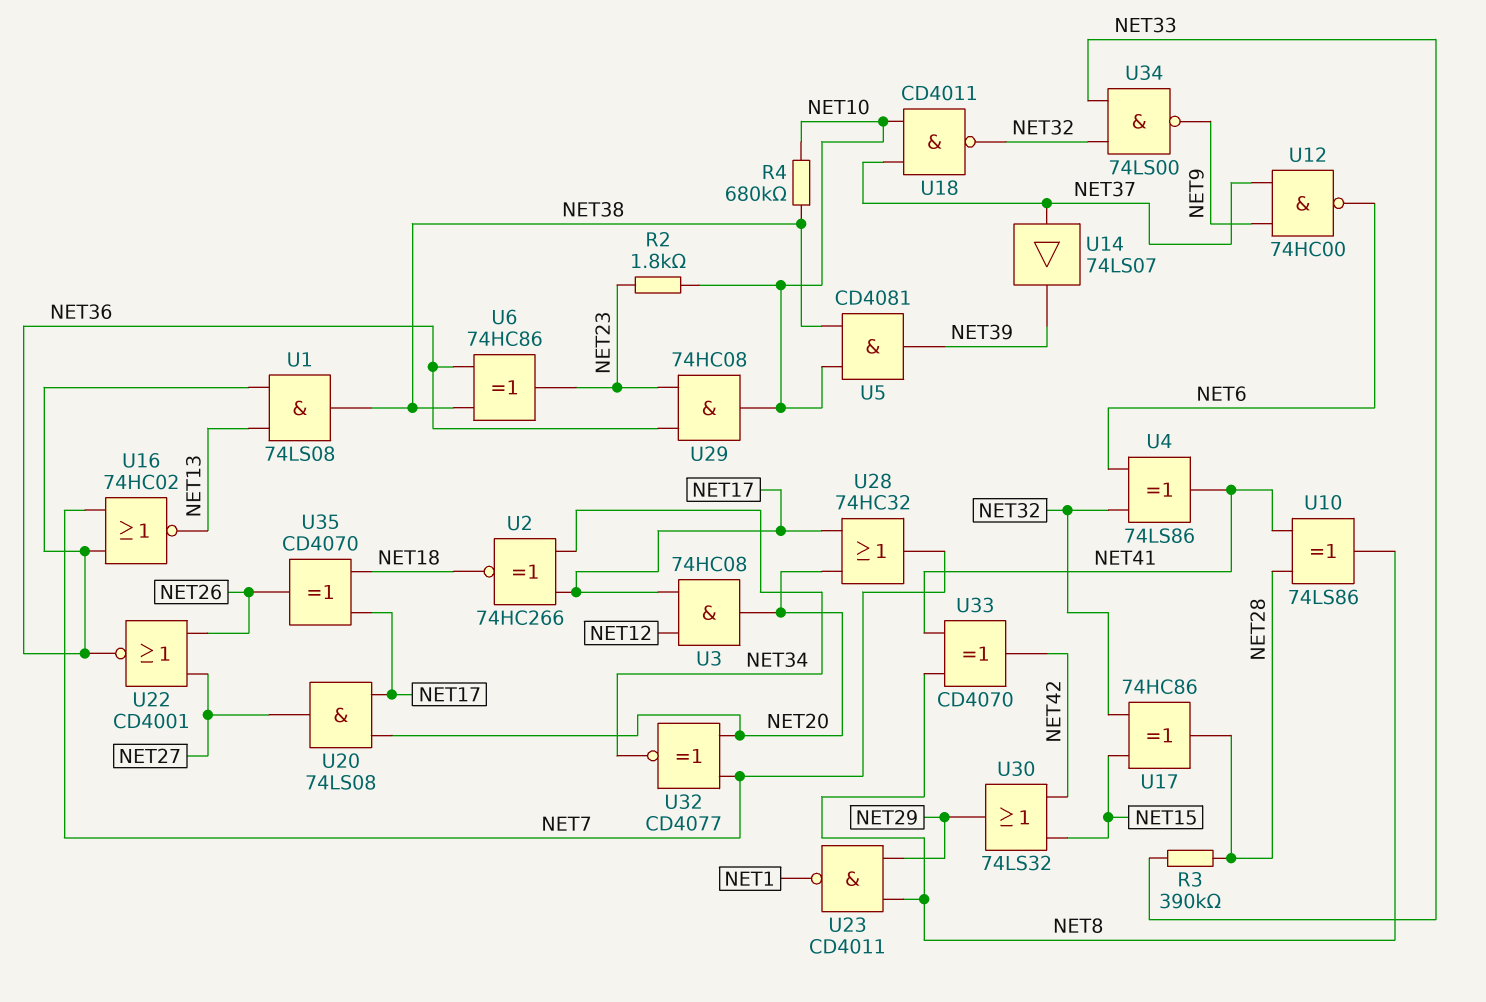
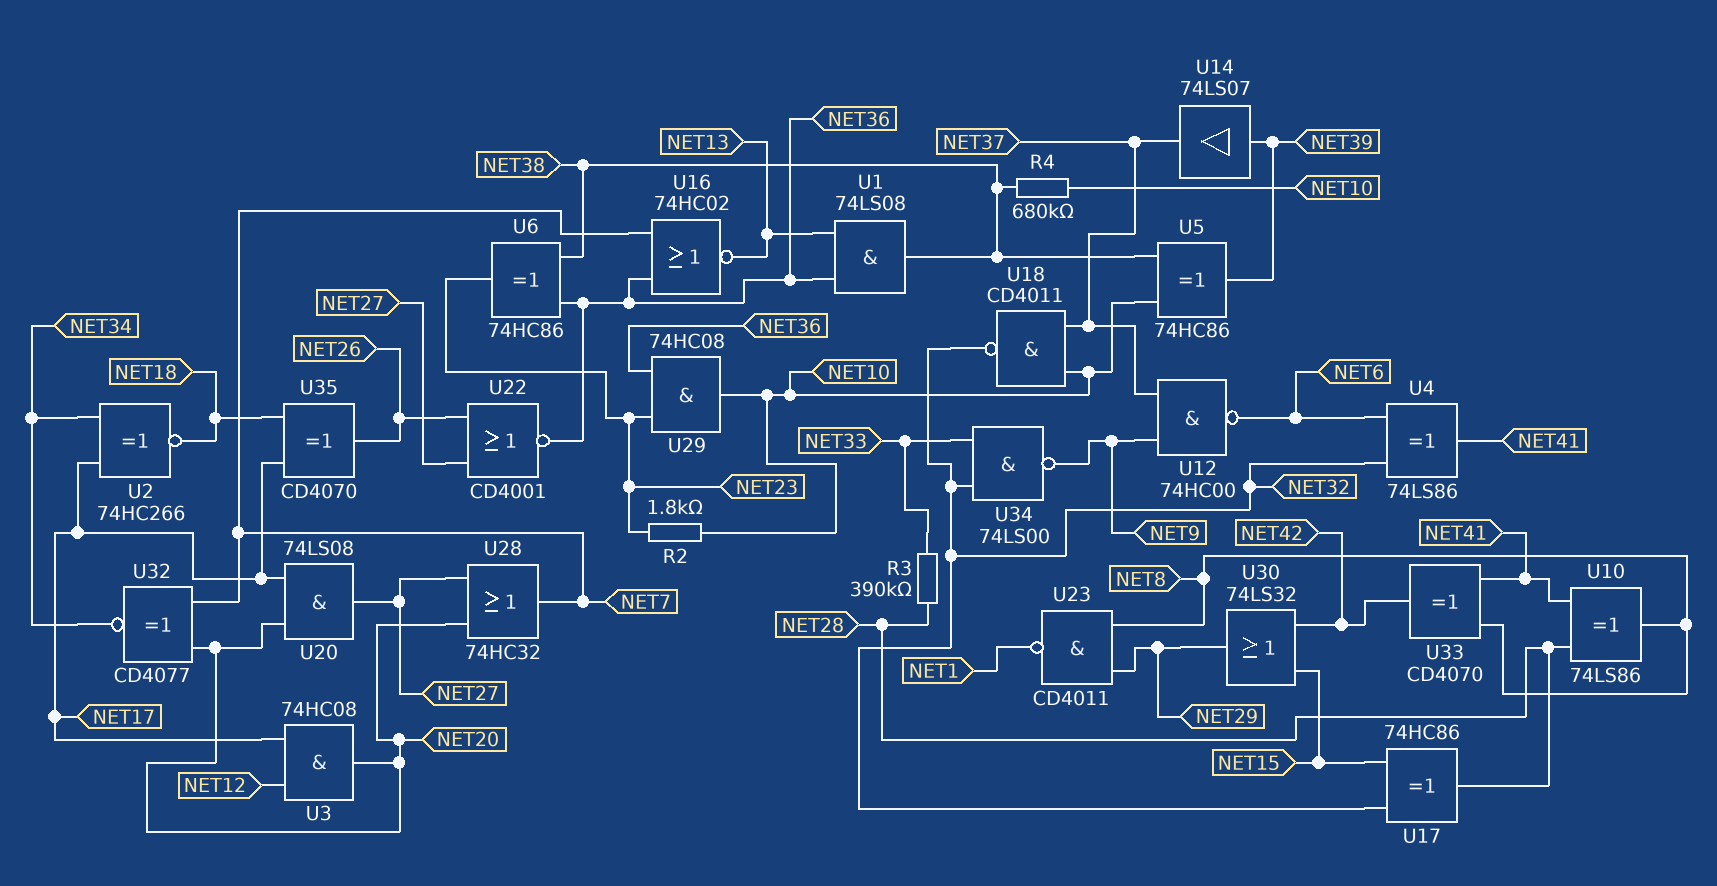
U5: AND CD4081 (in NET10, in NET38, out NET39) -> XOR 74HC86 (in NET10, in NET38, out NET39)
U14: buffer 74LS07 (in NET37, out NET39) -> buffer 74LS07 (in NET39, out NET37)
U28: OR 74HC32 (in NET17, in NET20, out NET7) -> OR 74HC32 (in NET20, in NET27, out NET7)

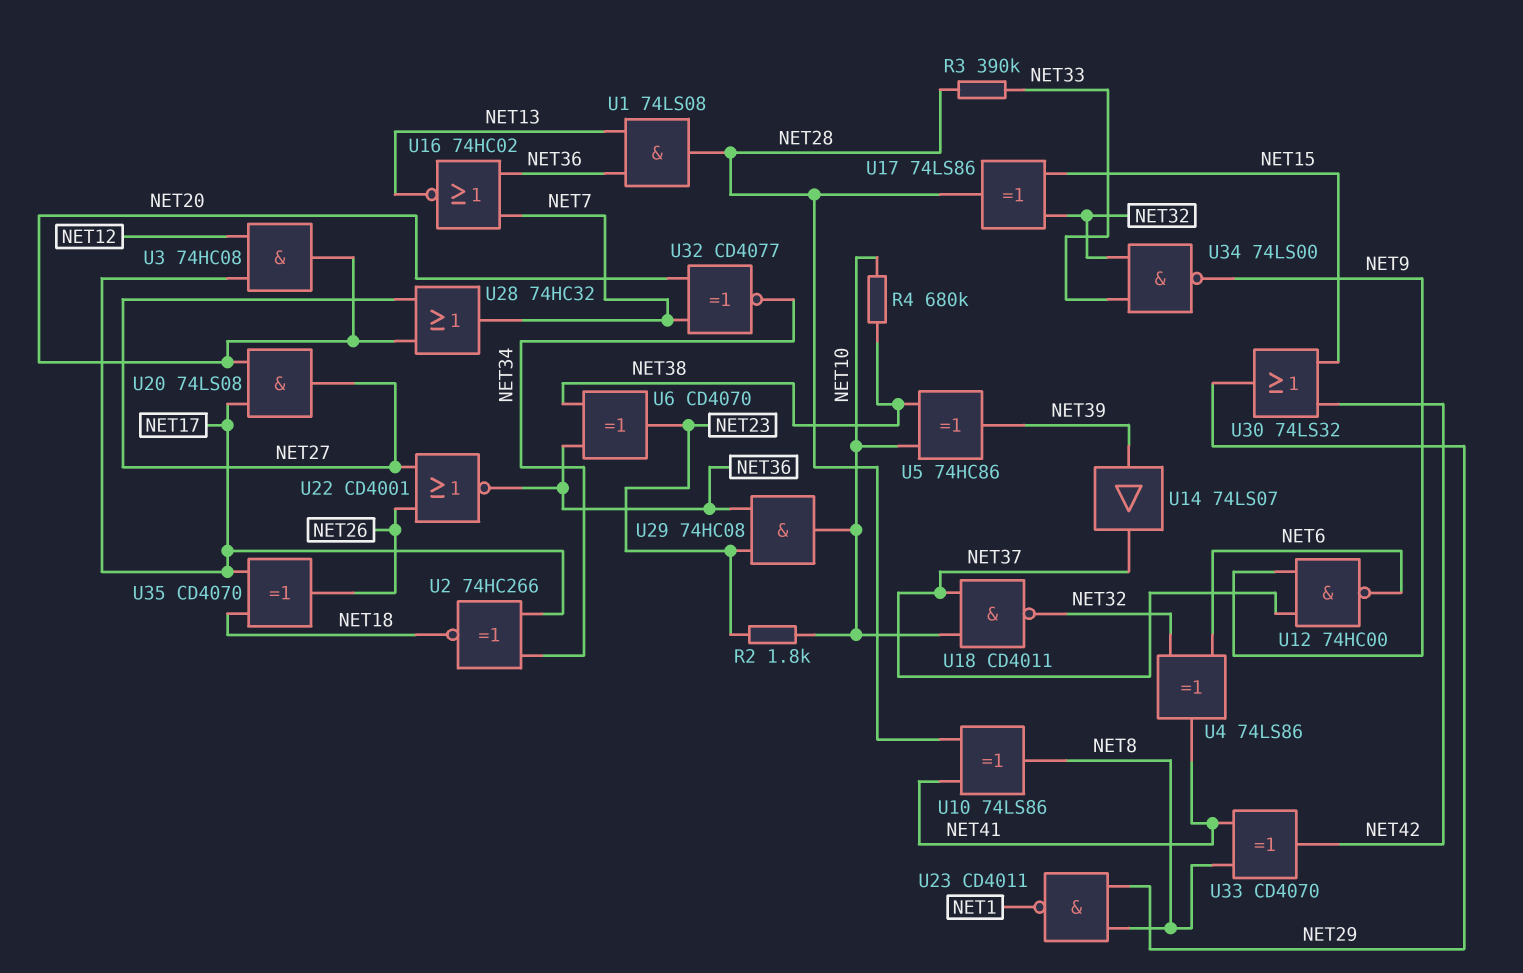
U1: AND 74LS08 (in NET13, in NET36, out NET38) -> AND 74LS08 (in NET13, in NET36, out NET28)
U6: XOR 74HC86 (in NET36, in NET38, out NET23) -> XOR CD4070 (in NET36, in NET38, out NET23)
U17: XOR 74HC86 (in NET15, in NET32, out NET28) -> XOR 74LS86 (in NET15, in NET32, out NET28)

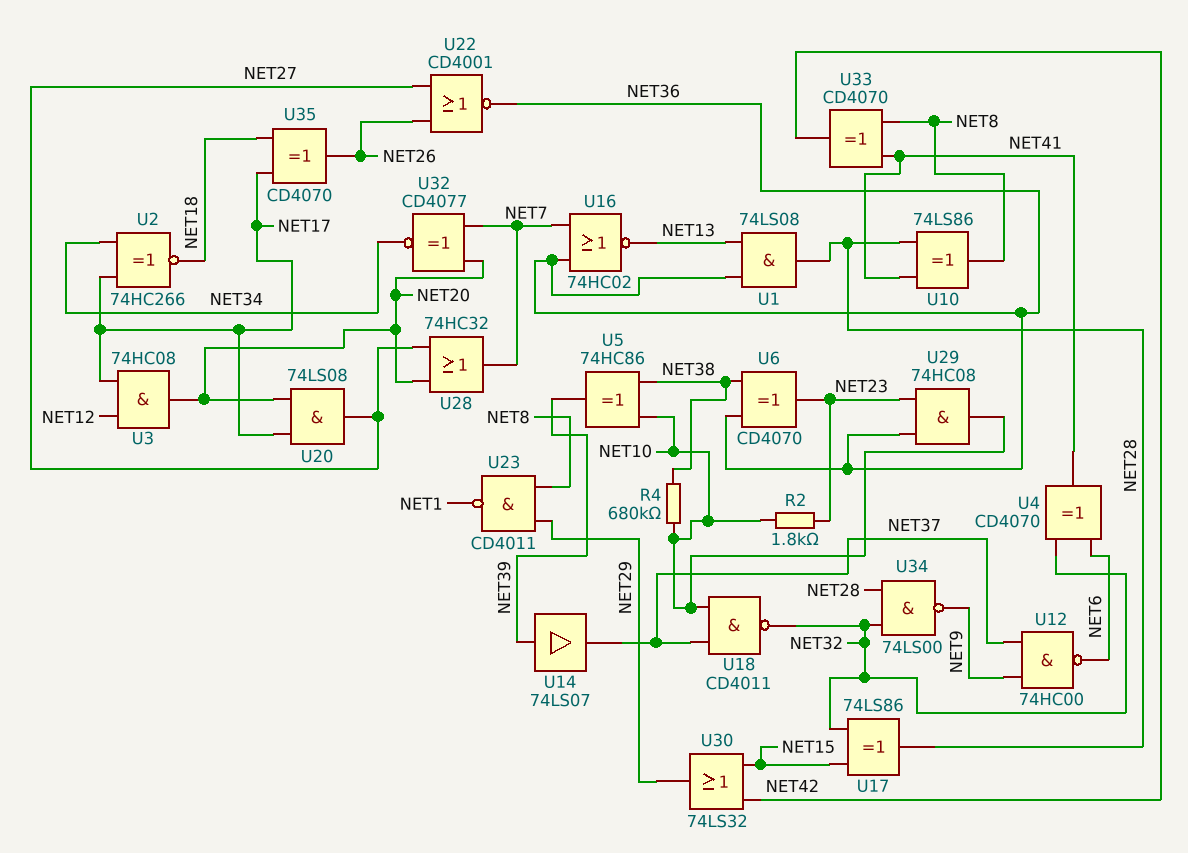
R3: 390k (NET28, NET33) -> none
U4: XOR 74LS86 (in NET6, in NET32, out NET41) -> XOR CD4070 (in NET6, in NET32, out NET41)
U34: NAND 74LS00 (in NET32, in NET33, out NET9) -> NAND 74LS00 (in NET28, in NET32, out NET9)

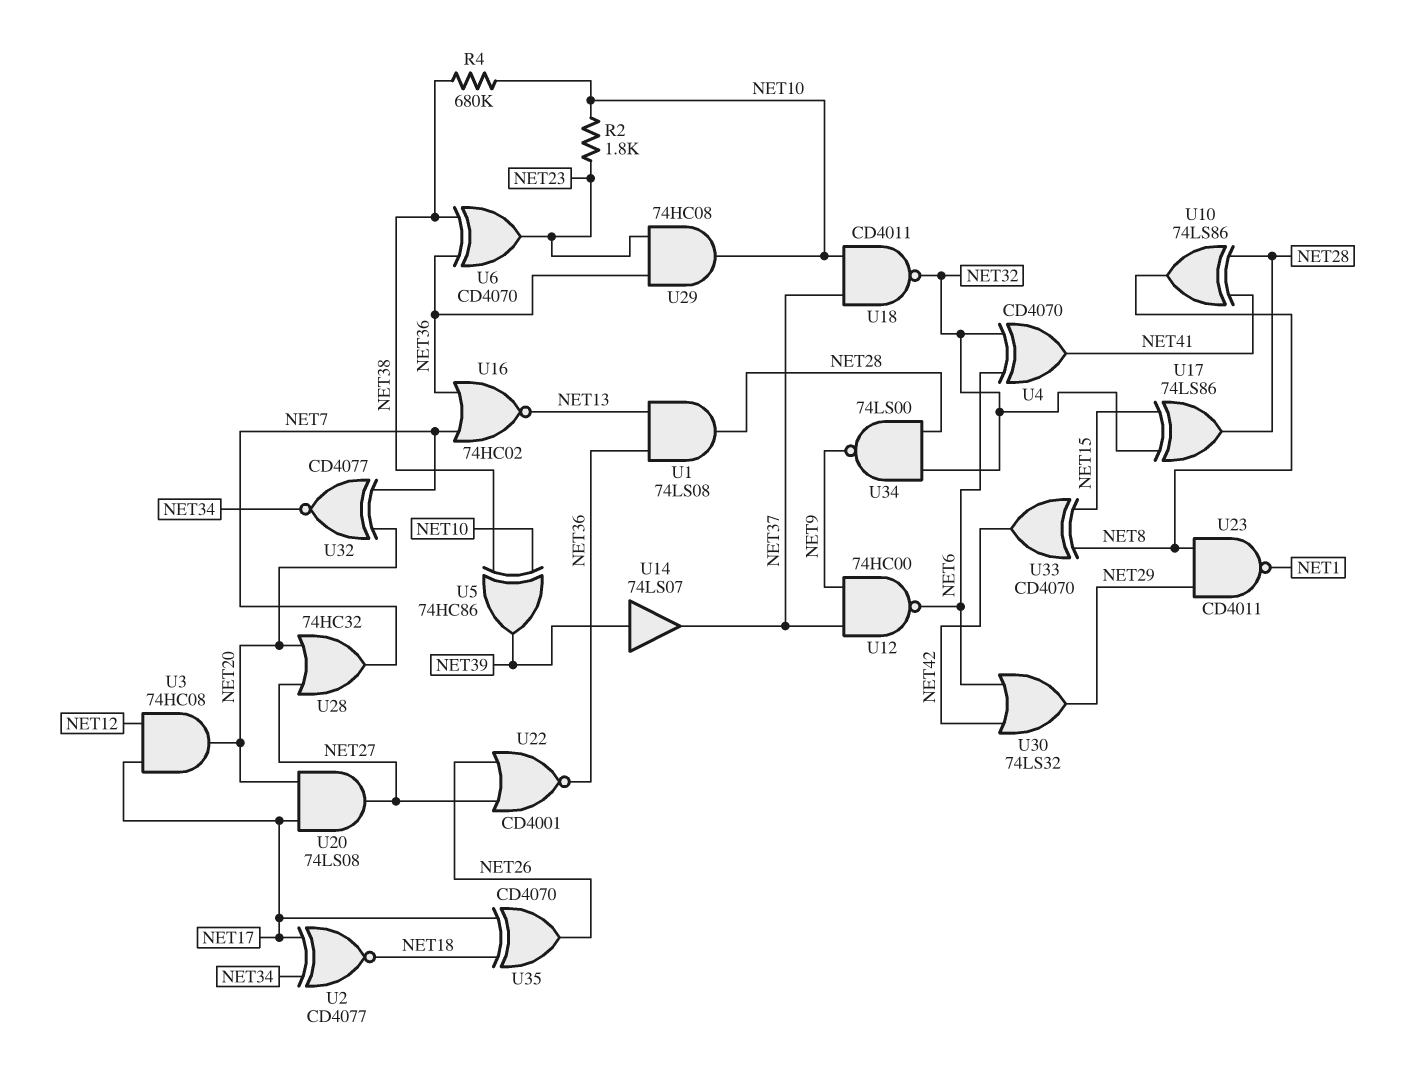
U2: XNOR 74HC266 (in NET17, in NET34, out NET18) -> XNOR CD4077 (in NET17, in NET34, out NET18)
U30: OR 74LS32 (in NET15, in NET42, out NET29) -> OR 74LS32 (in NET6, in NET42, out NET29)
U33: XOR CD4070 (in NET8, in NET41, out NET42) -> XOR CD4070 (in NET8, in NET15, out NET42)

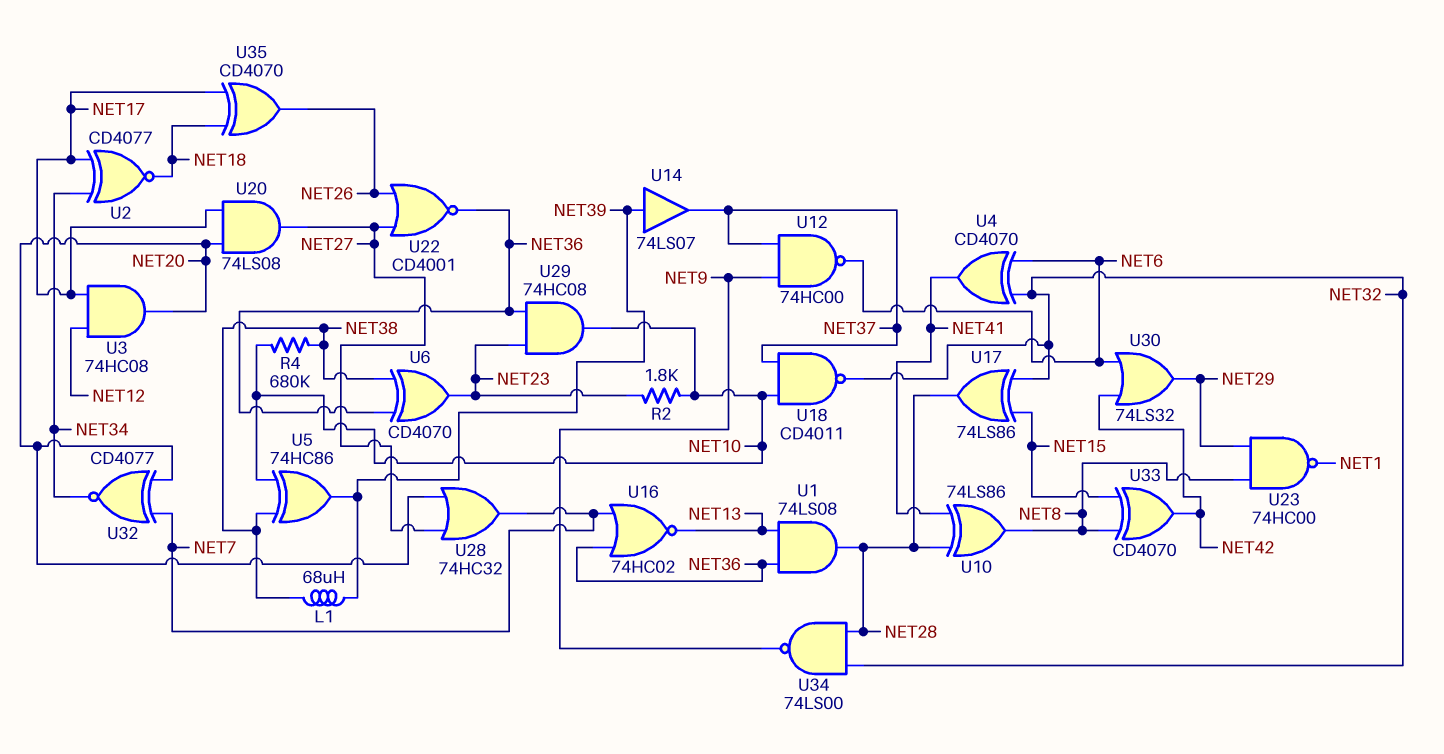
L1: none -> 68uH (NET38, NET39)
U23: NAND CD4011 (in NET8, in NET29, out NET1) -> NAND 74HC00 (in NET8, in NET29, out NET1)

